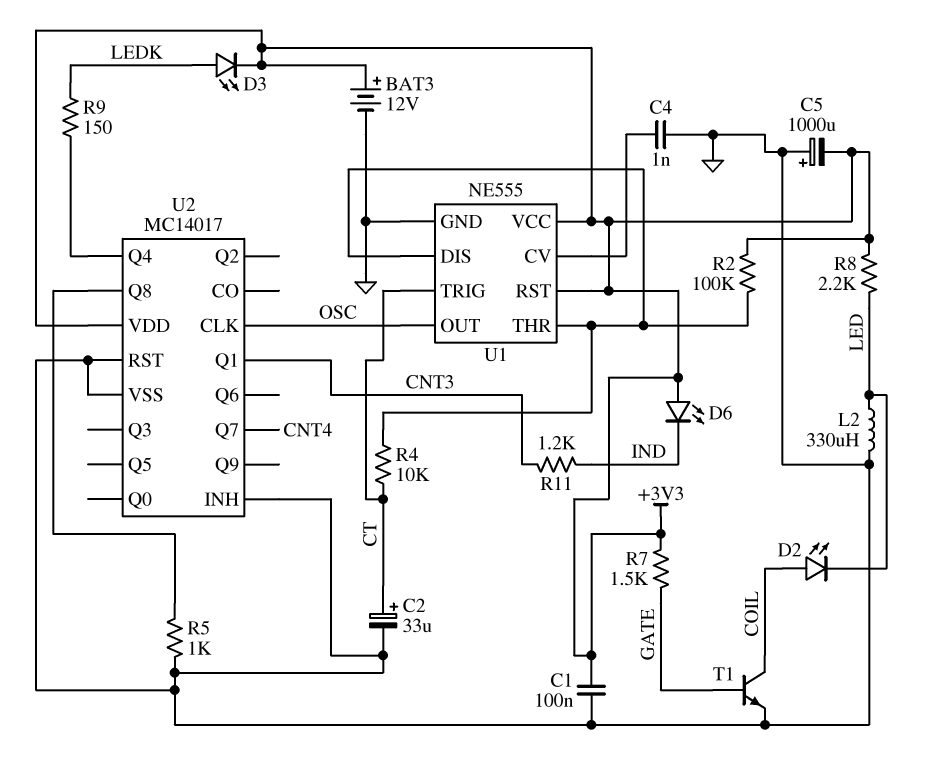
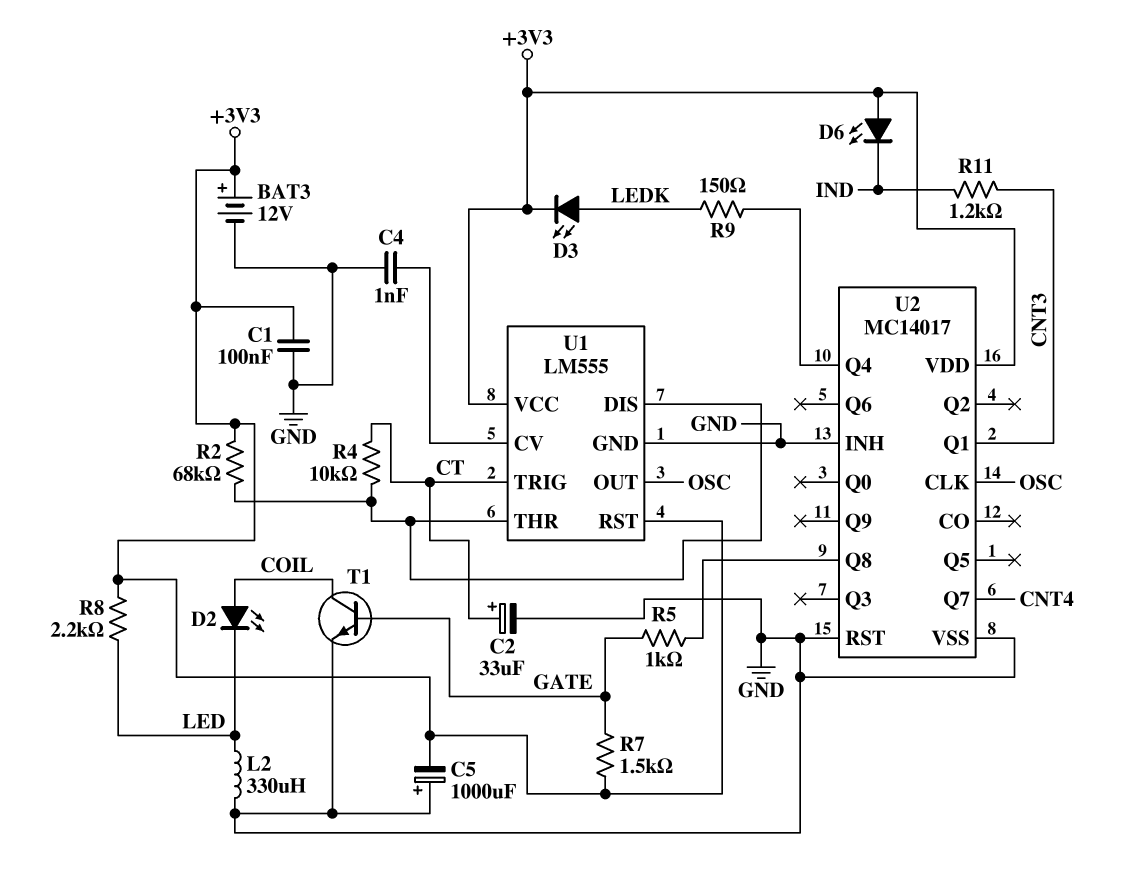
R2: 100k (+3V3, U1/DIS) -> 68k (+3V3, U1/DIS)
R5: 1k (GND, U2/Q8) -> 1k (GATE, U2/Q8)
U1: NE555 -> LM555

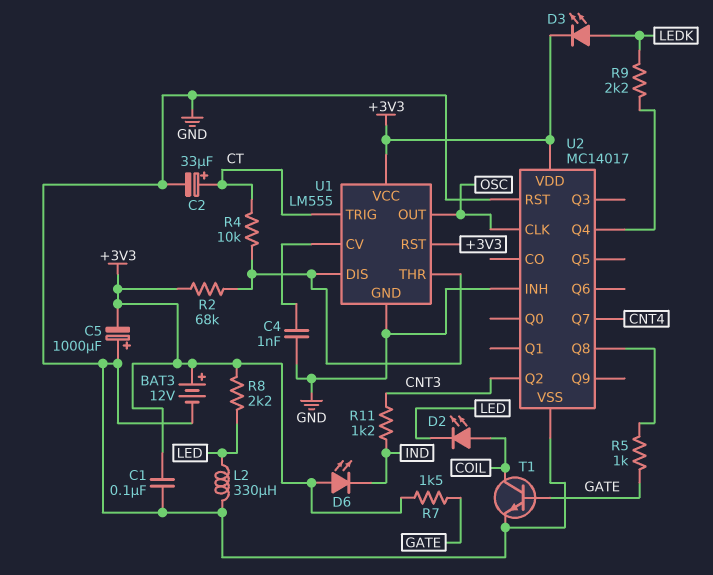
R9: 150 (LEDK, U2/Q4) -> 2.2k (LEDK, U2/Q4)
U2 pin Q1: CNT3 -> none
U2 pin Q2: none -> CNT3

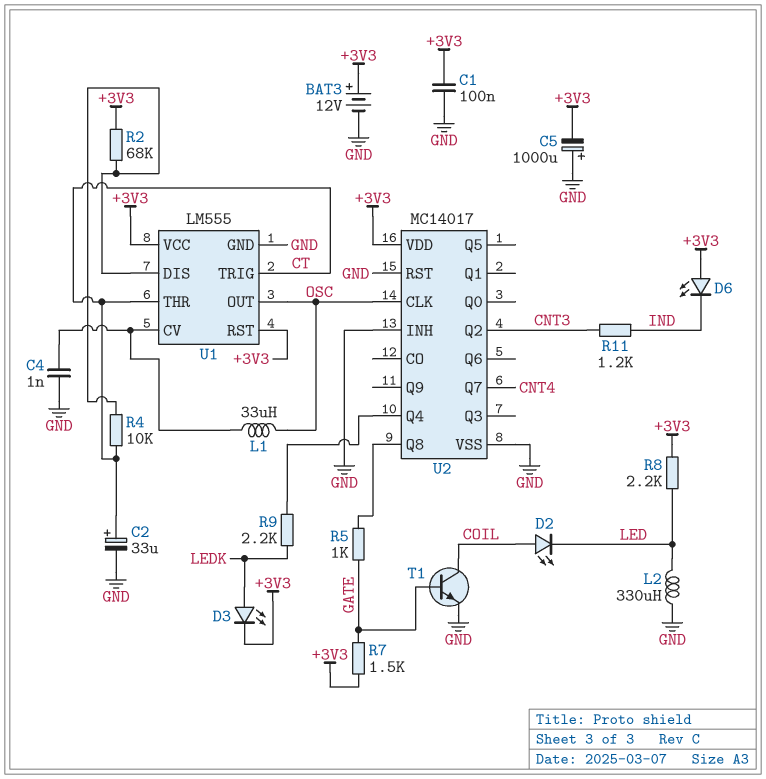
L1: none -> 33uH (OSC, U1/CV)
U1 pin THR: U1/DIS -> CT

